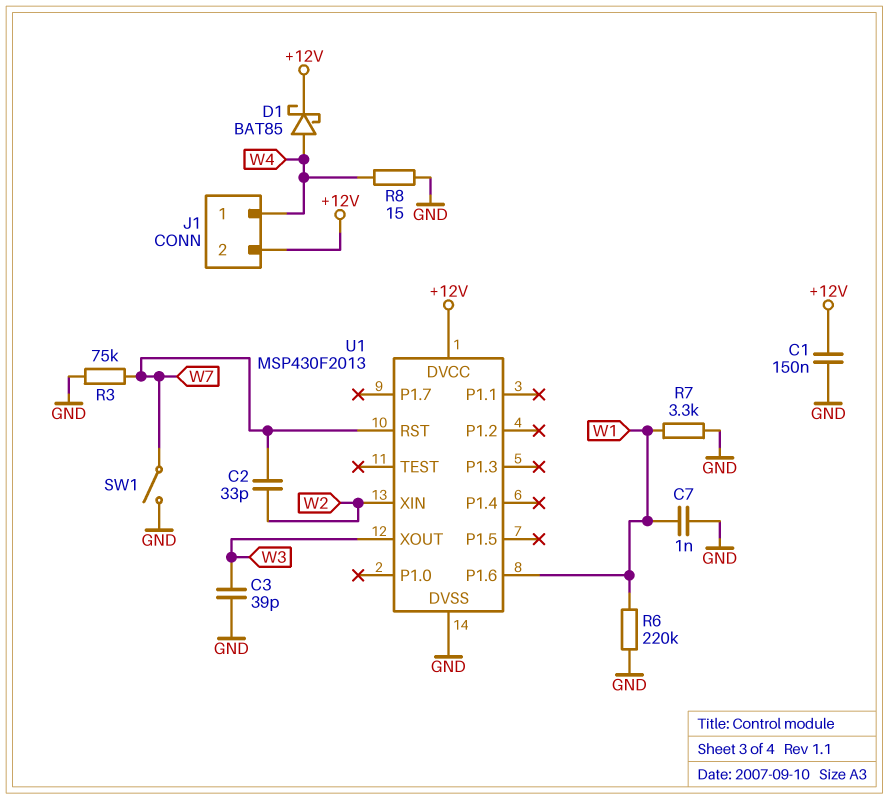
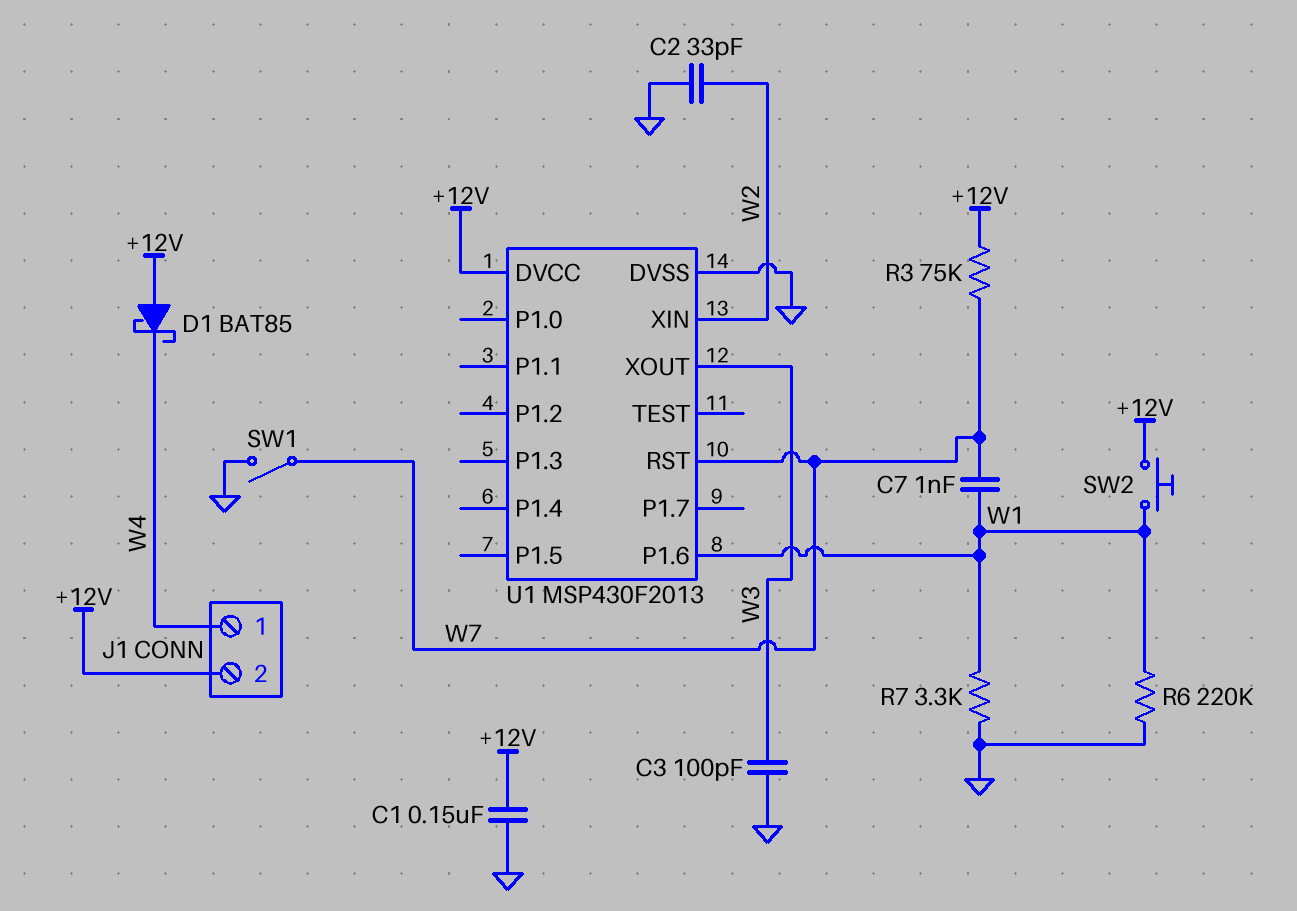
C2: 33pF (W2, W7) -> 33pF (GND, W2)
C3: 39pF (GND, W3) -> 100pF (GND, W3)
C7: 1nF (GND, W1) -> 1nF (W1, W7)
D1: schottky BAT85 (A W4, K +12V) -> schottky BAT85 (A +12V, K W4)
R3: 75k (GND, W7) -> 75k (+12V, W7)
R8: 15 (GND, W4) -> none
SW2: none -> button (+12V, W1)

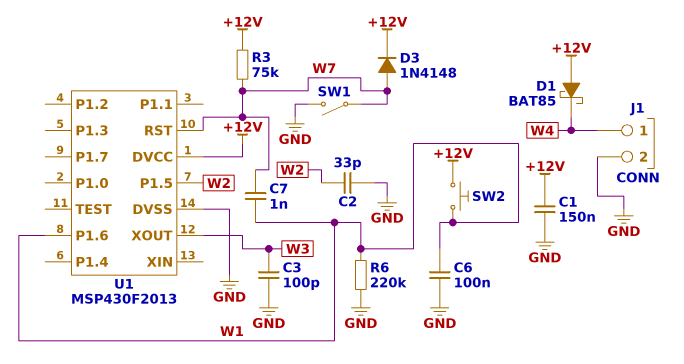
C6: none -> 100nF (GND, W1)
D3: none -> diode 1N4148 (A W7, K +12V)
J1 pin 2: +12V -> GND
R7: 3.3k (GND, W1) -> none
U1 pin P1.5: none -> W2
U1 pin XIN: W2 -> none

